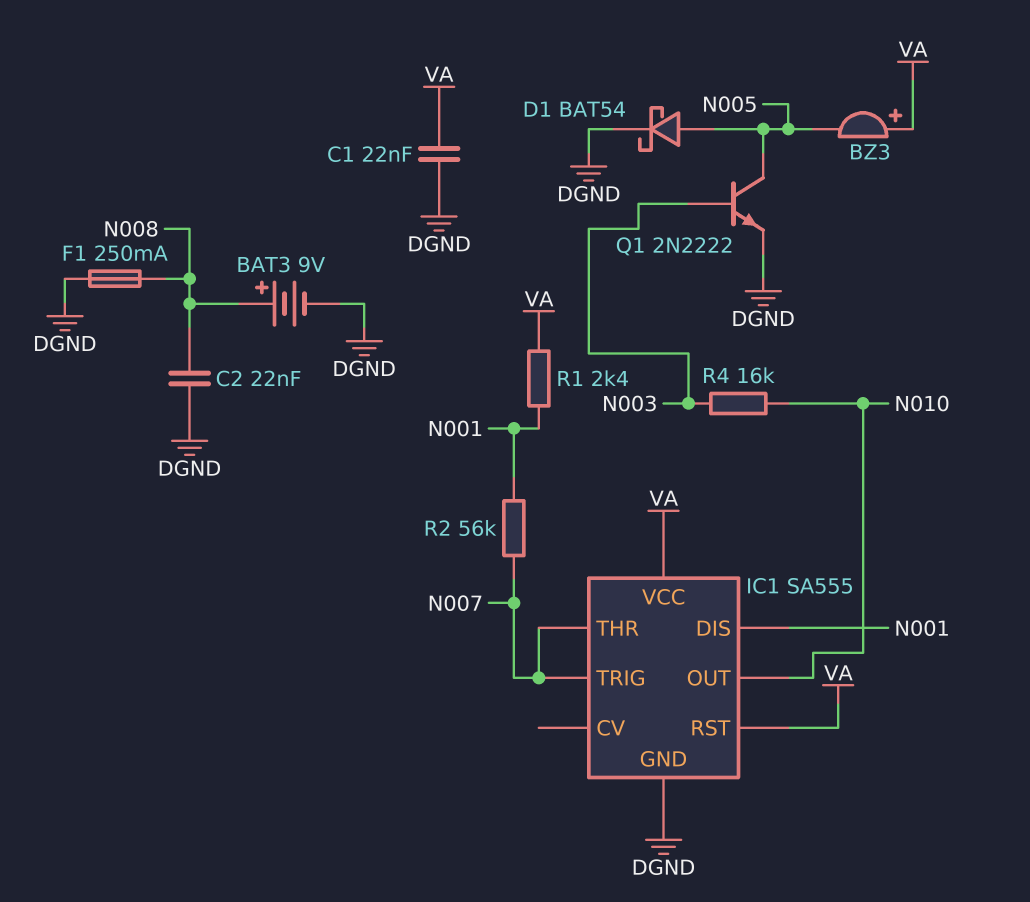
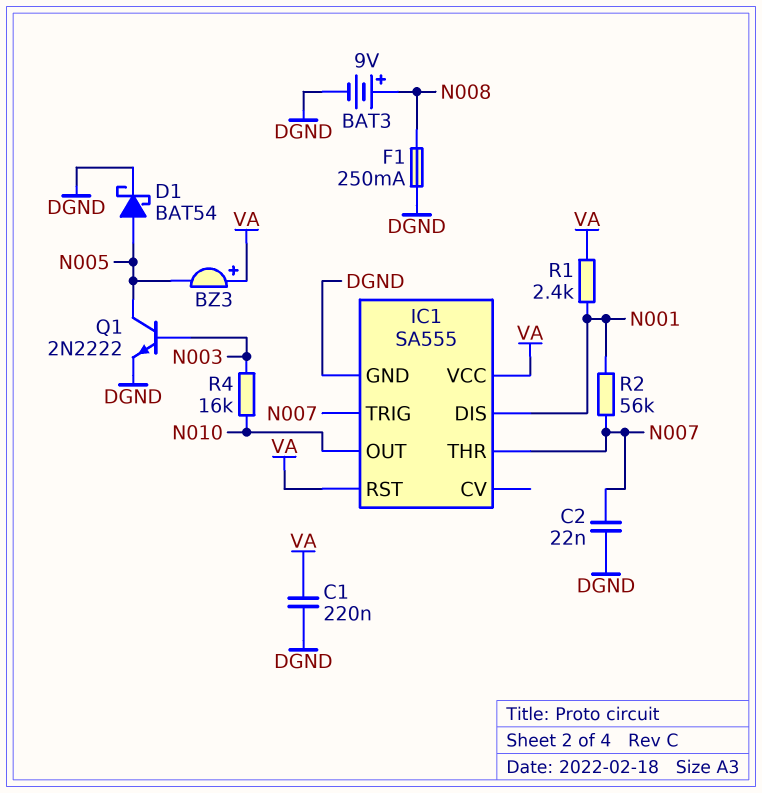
C1: 22nF (DGND, VA) -> 220nF (DGND, VA)
C2: 22nF (DGND, N008) -> 22nF (DGND, N007)

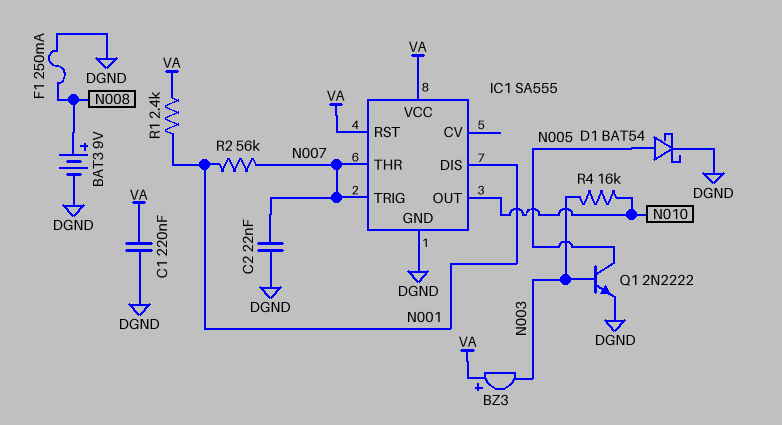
BZ3: buzzer (plus VA, minus N005) -> buzzer (plus VA, minus N003)

